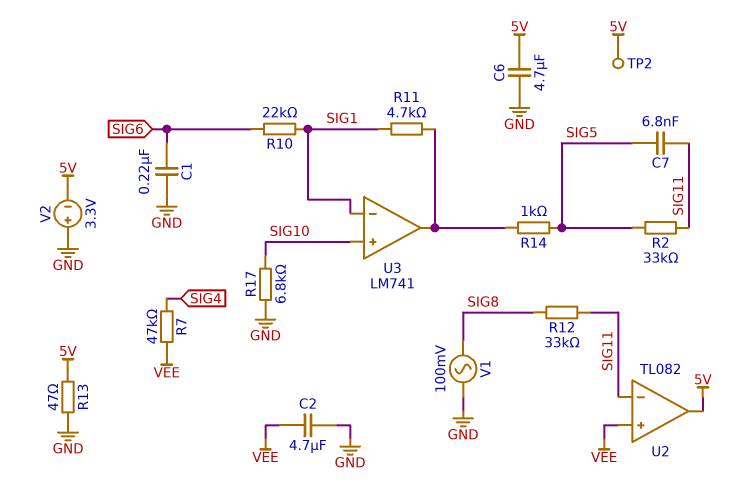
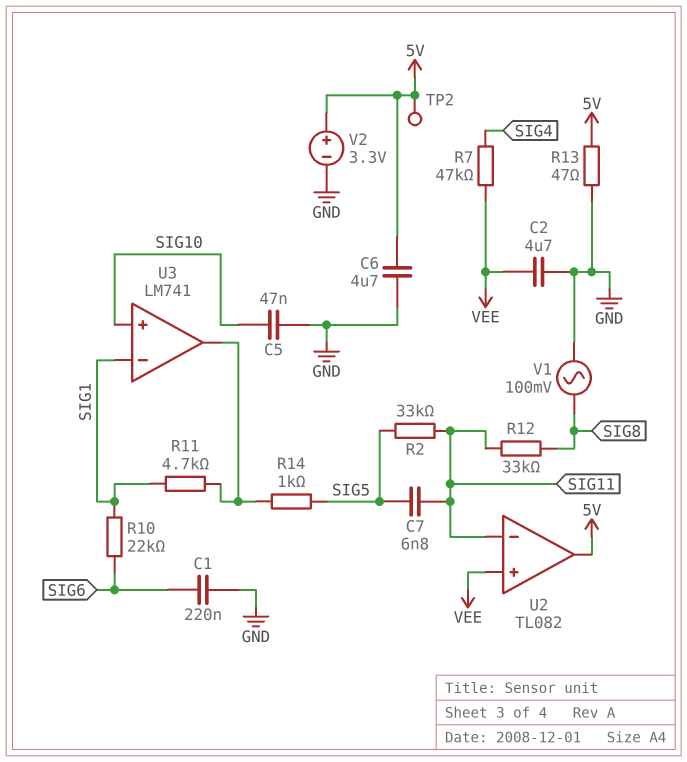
C5: none -> 47nF (GND, SIG10)
R17: 6.8k (GND, SIG10) -> none
V2: 3.3V (plus GND, minus 5V) -> 3.3V (plus 5V, minus GND)

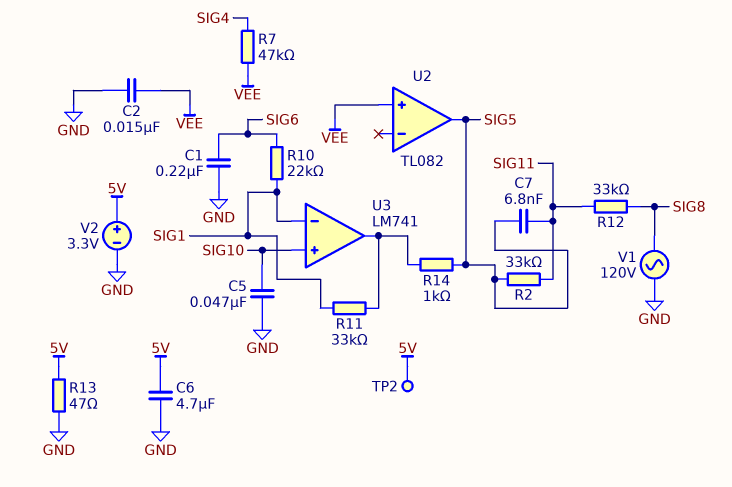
C2: 4.7uF (GND, VEE) -> 15nF (GND, VEE)
R11: 4.7k (SIG1, U3/out) -> 33k (SIG1, U3/out)
U2 pin in-: SIG11 -> none
U2 pin out: 5V -> SIG5
V1: AC 100mV (GND, SIG8) -> AC 120V (GND, SIG8)

